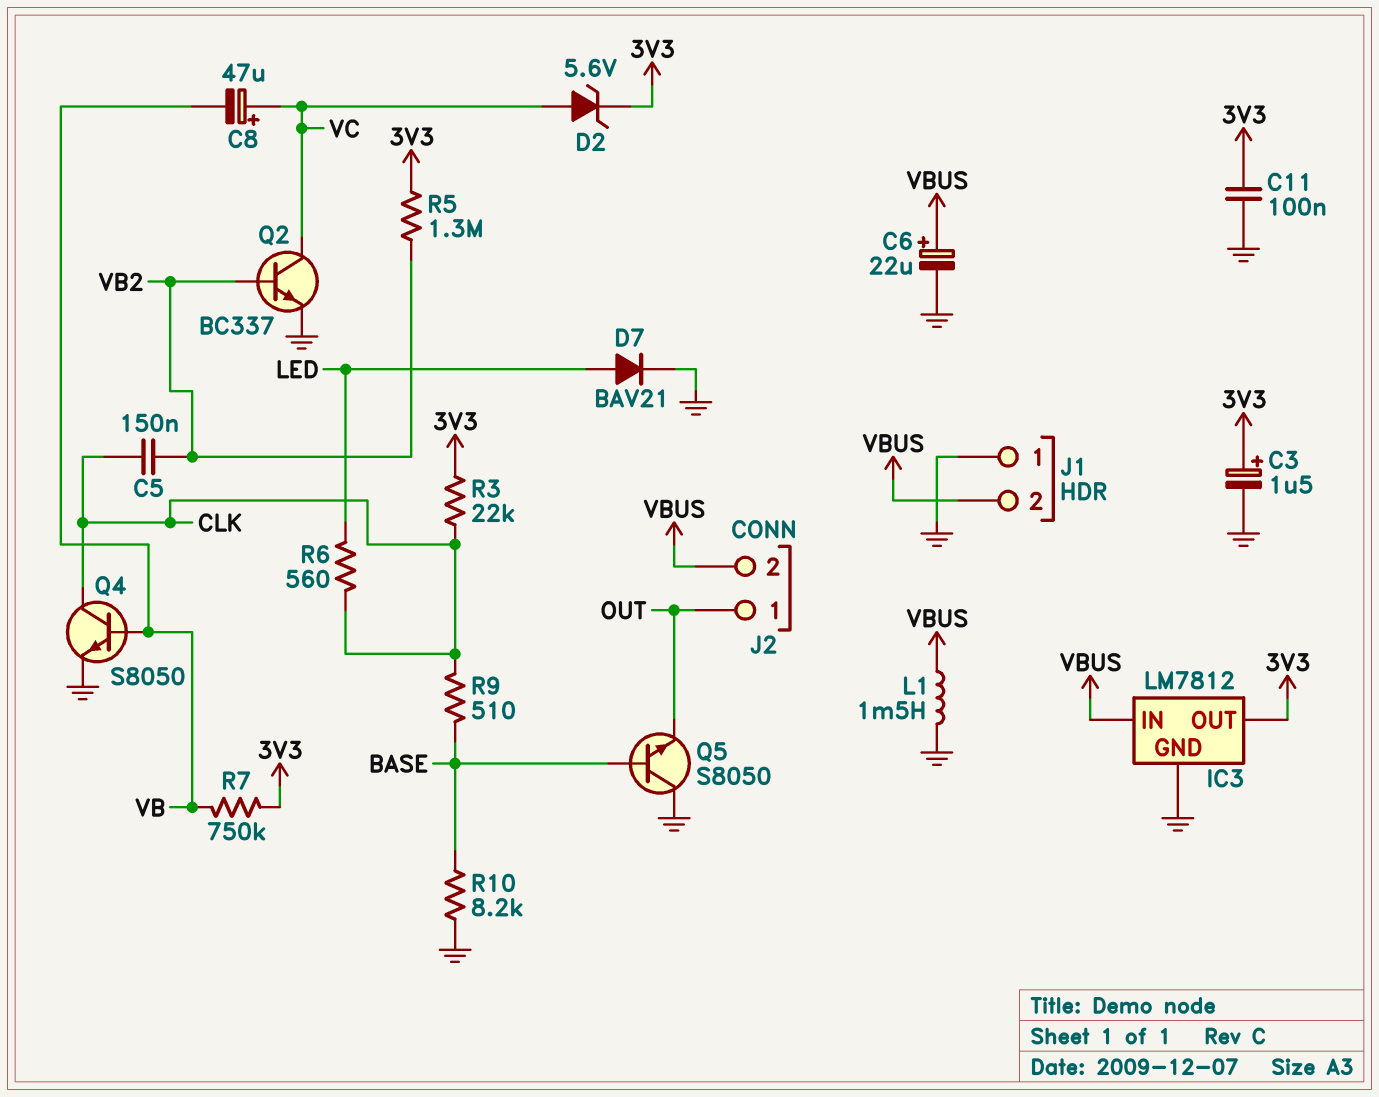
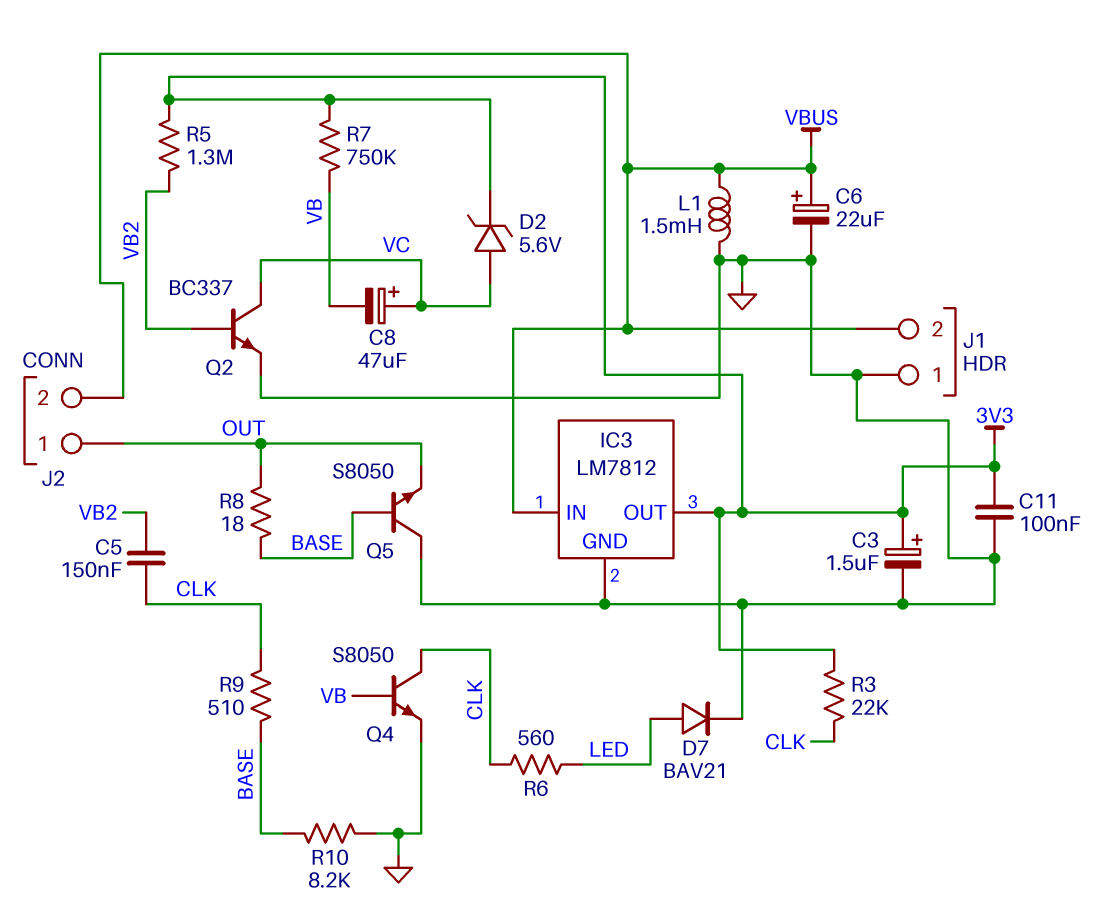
R8: none -> 18 (BASE, OUT)

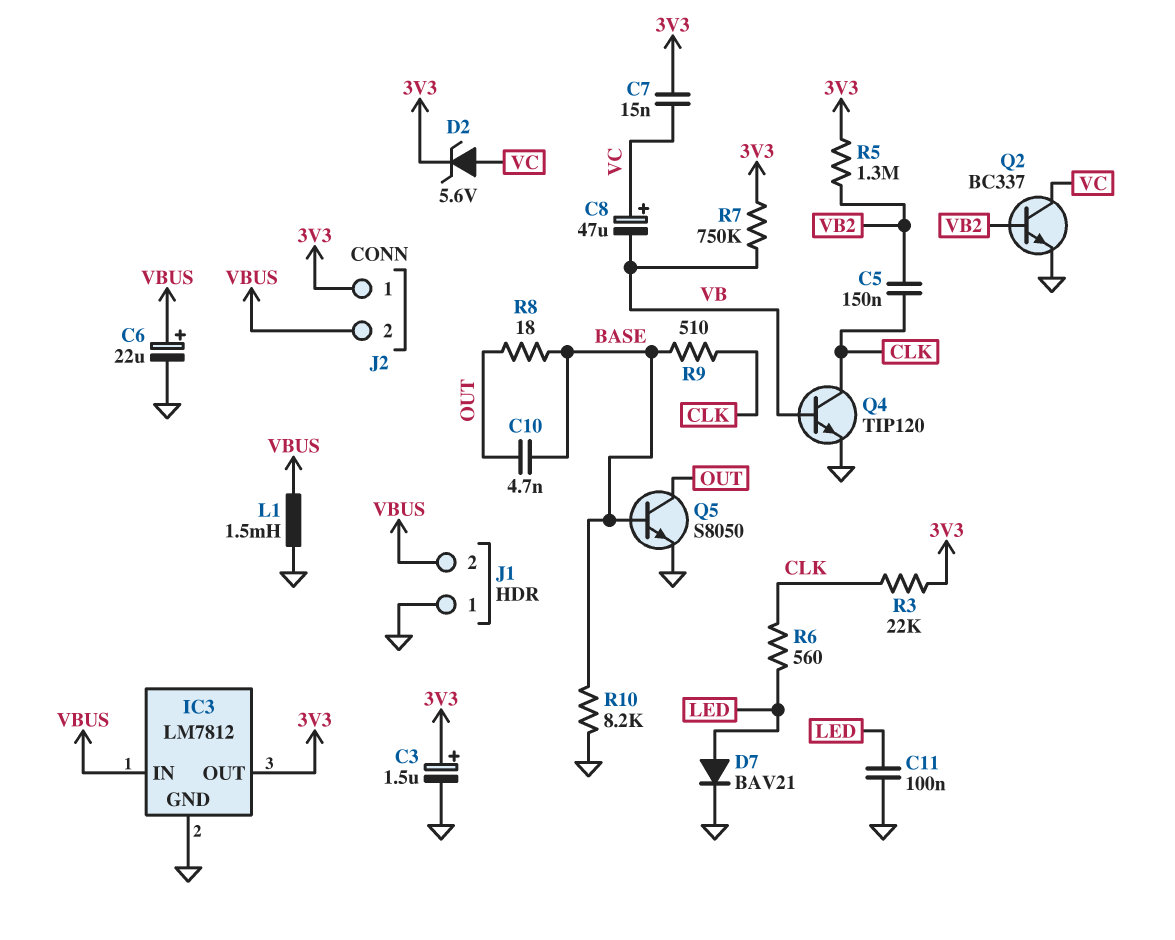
C7: none -> 15nF (3V3, VC)
C10: none -> 4.7nF (BASE, OUT)
C11: 100nF (3V3, GND) -> 100nF (GND, LED)
J2 pin 1: OUT -> 3V3
Q4: NPN S8050 (B VB, C CLK, E GND) -> NPN TIP120 (B VB, C CLK, E GND)
Q5: NPN S8050 (B BASE, C GND, E OUT) -> NPN S8050 (B BASE, C OUT, E GND)

